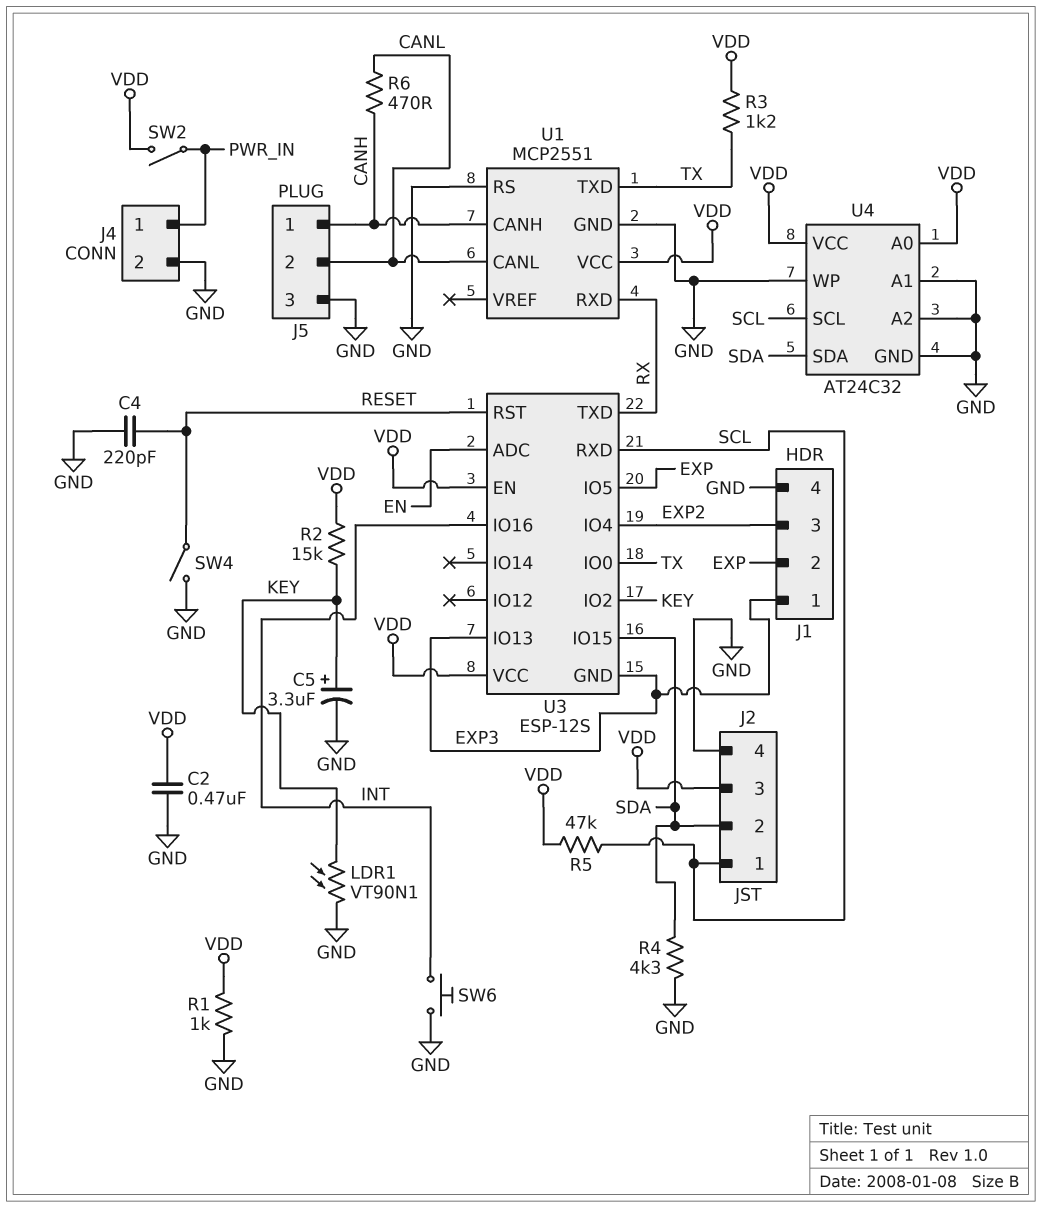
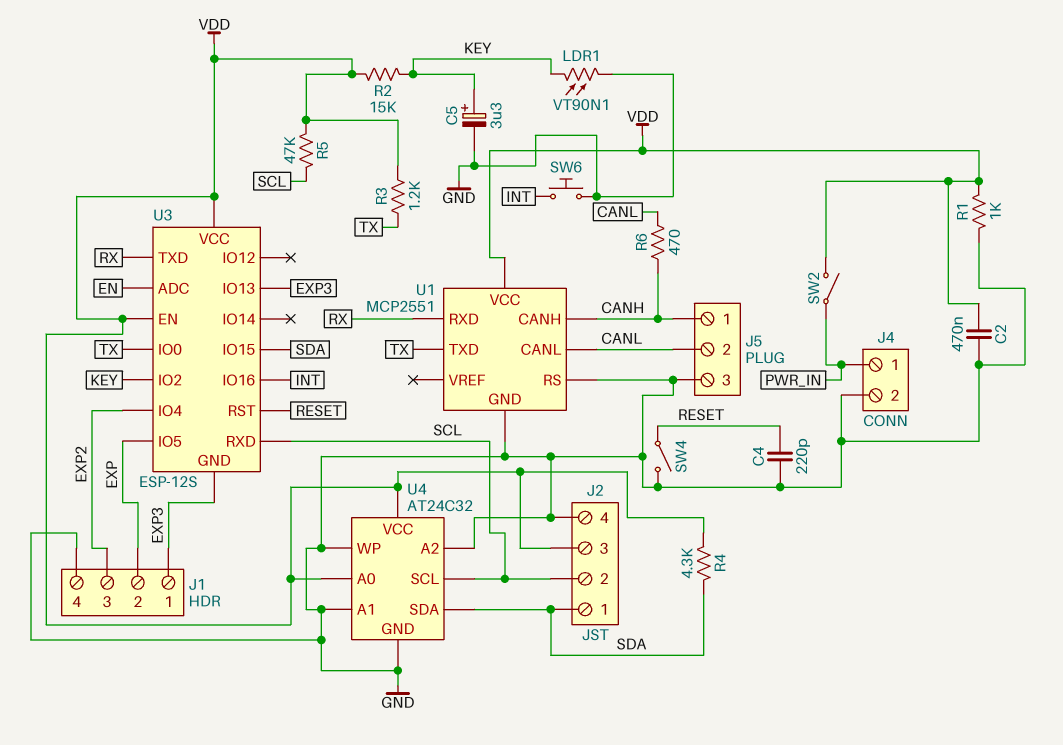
J2 pin 1: SCL -> SDA
J2 pin 2: SDA -> SCL
R4: 4.3k (GND, SDA) -> 4.3k (SDA, VDD)

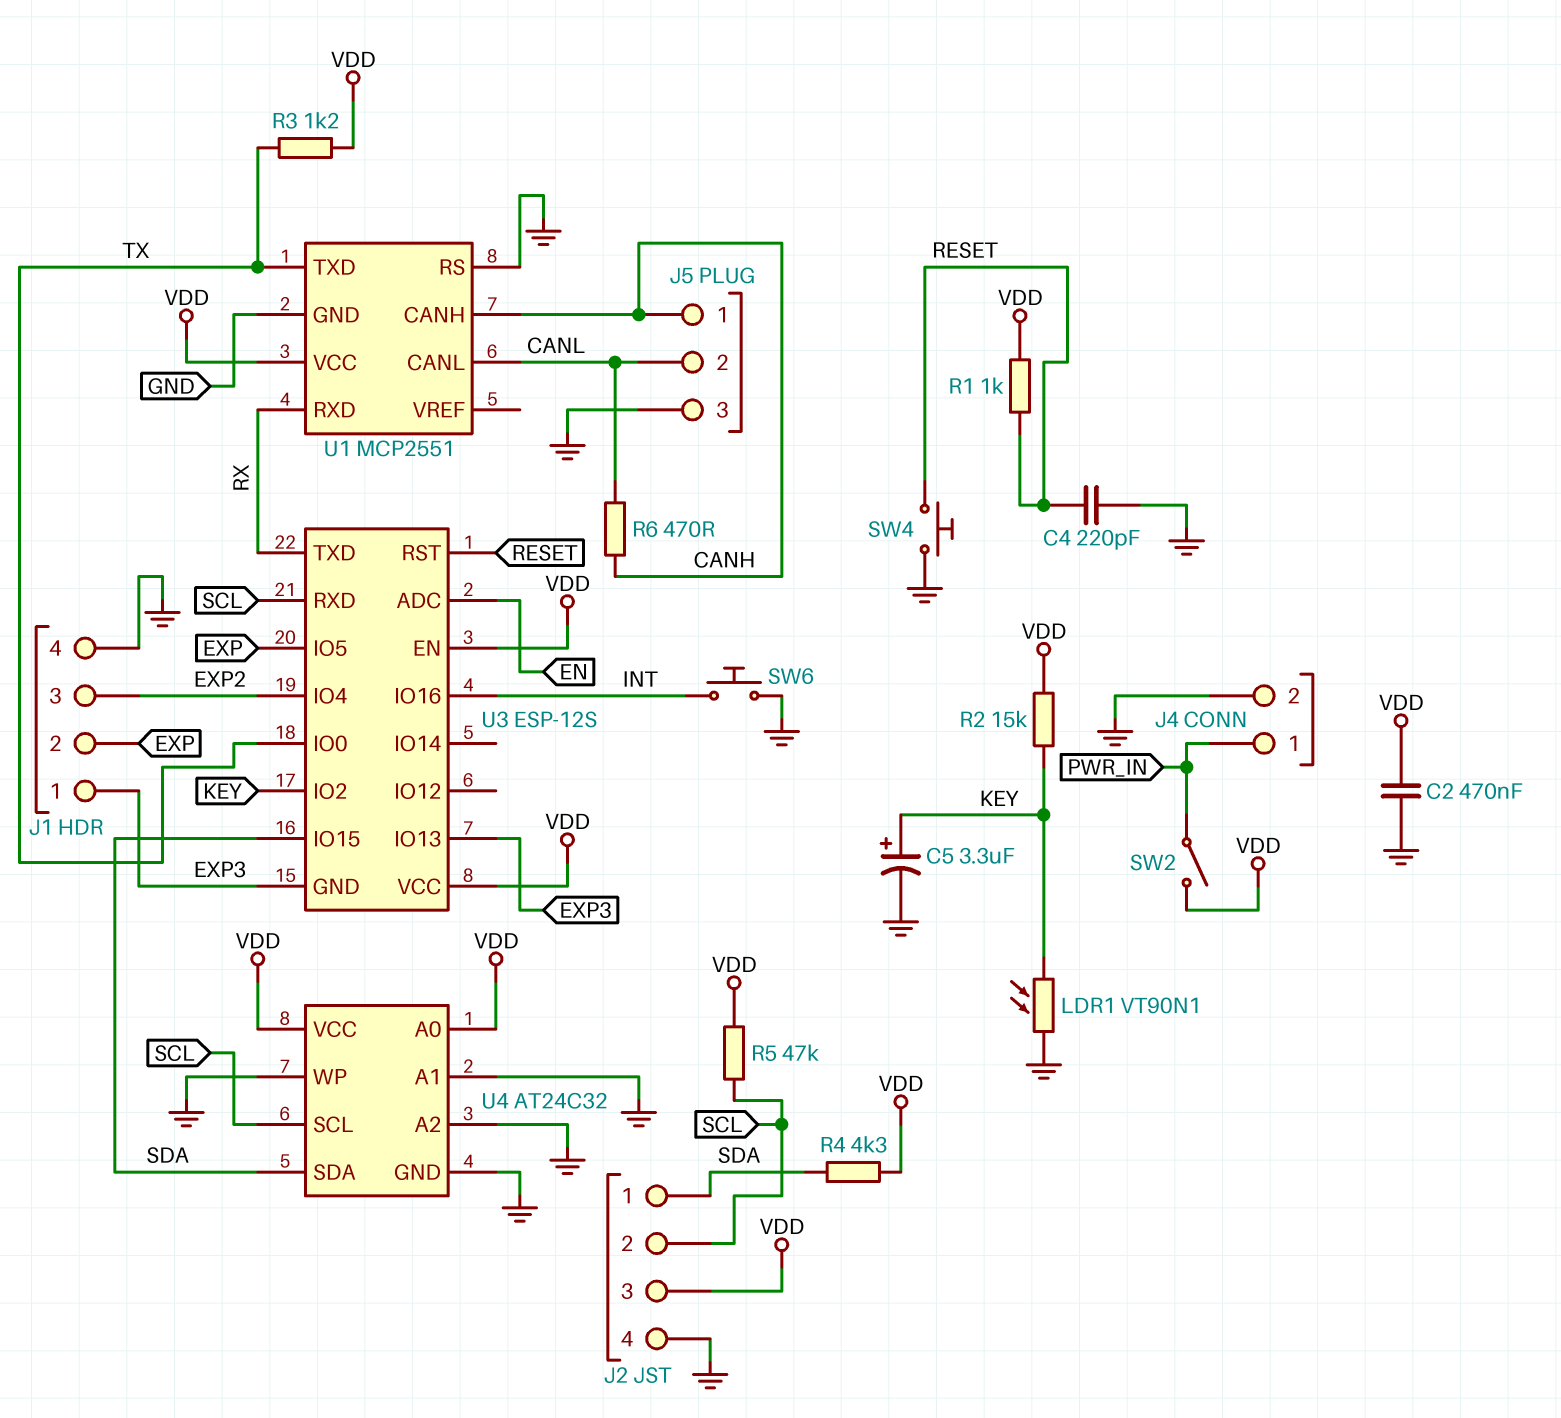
R1: 1k (GND, VDD) -> 1k (RESET, VDD)
SW4: switch (GND, RESET) -> button (GND, RESET)

